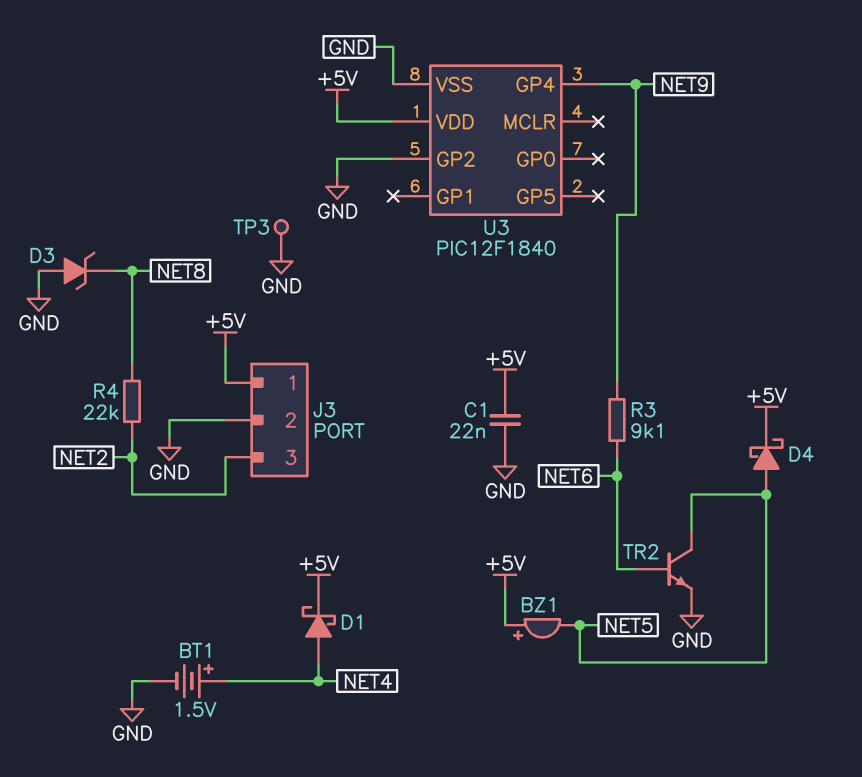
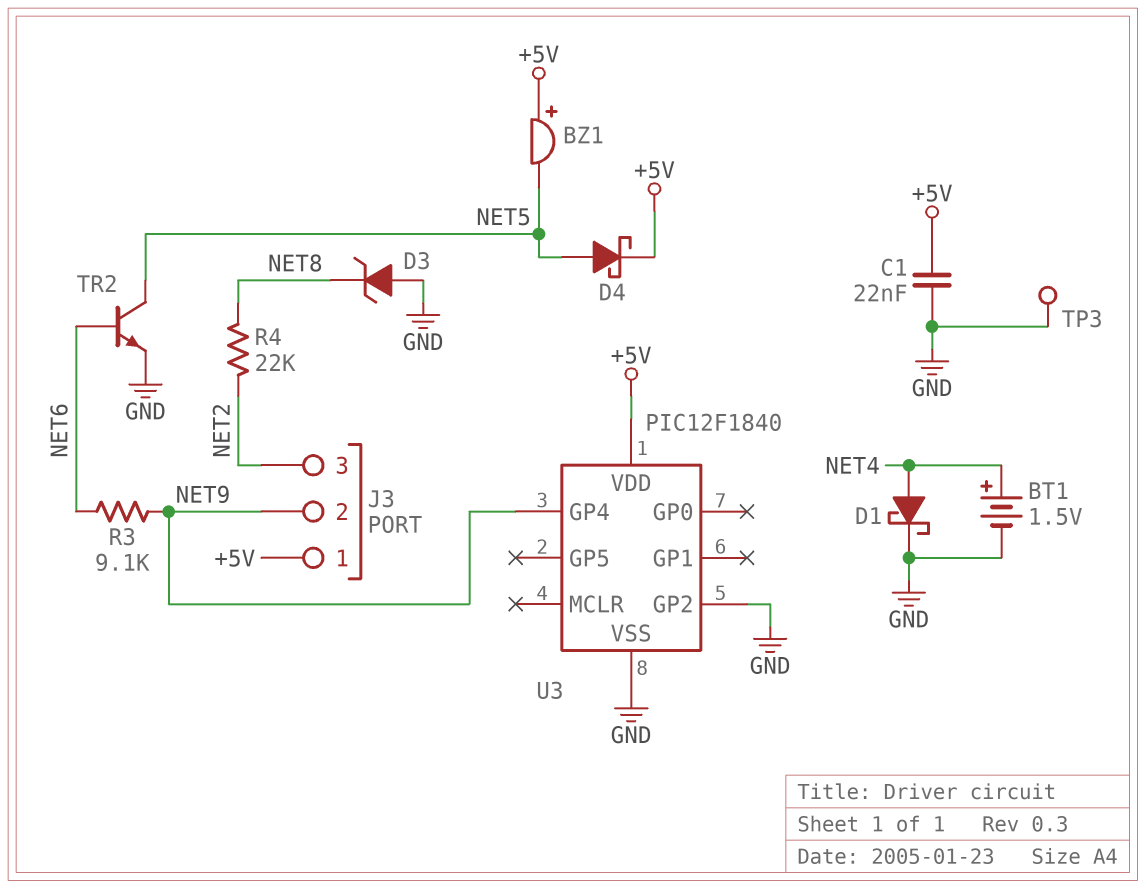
D1: schottky (A NET4, K +5V) -> schottky (A NET4, K GND)
J3 pin 2: GND -> NET9

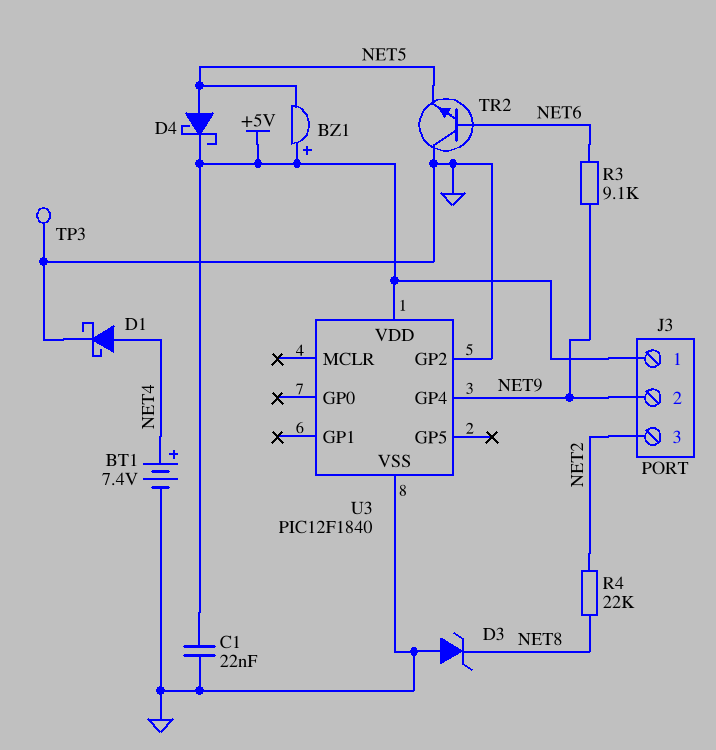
BT1: 1.5V (plus NET4, minus GND) -> 7.4V (plus NET4, minus GND)
TR2: NPN (B NET6, C NET5, E GND) -> NPN (B NET6, C GND, E NET5)

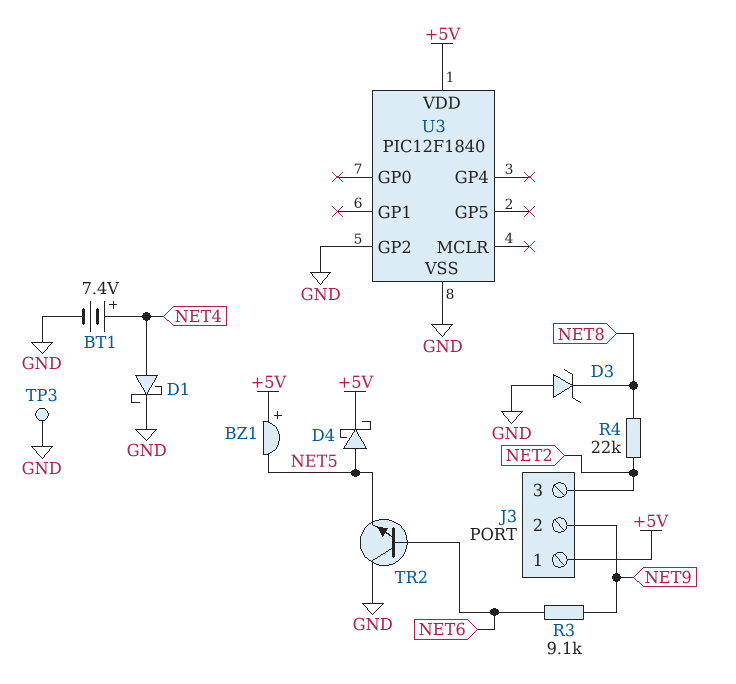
C1: 22nF (+5V, GND) -> none
U3 pin GP4: NET9 -> none

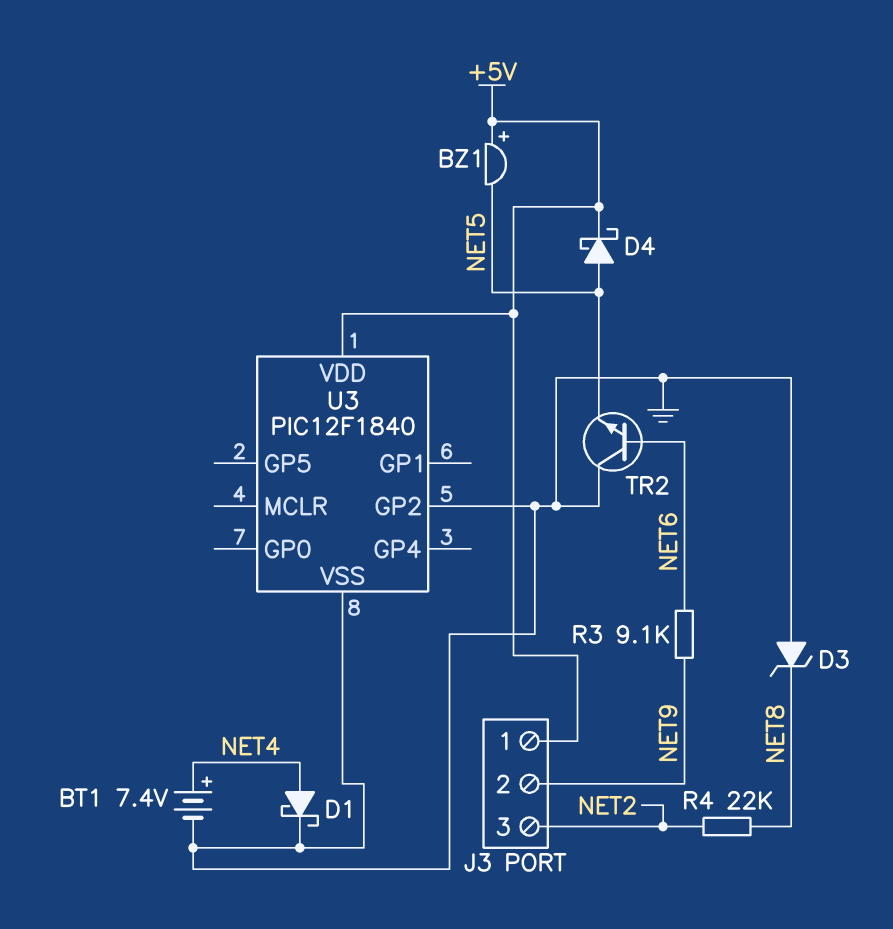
TP3: test point (GND) -> none

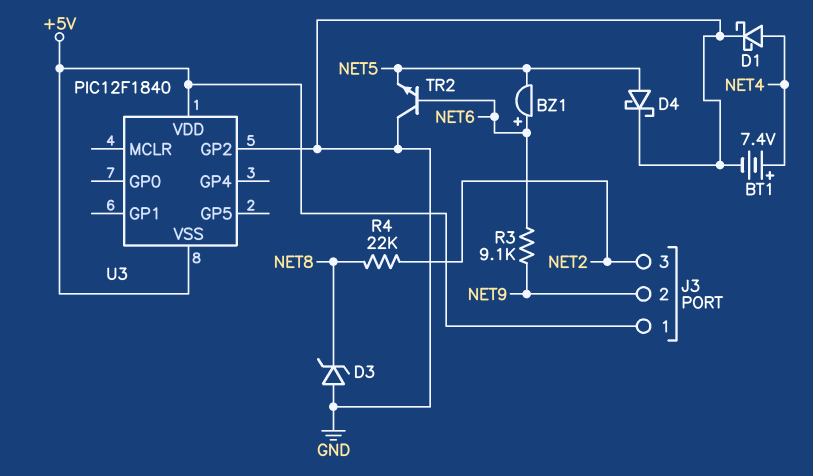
BZ1: buzzer (plus +5V, minus NET5) -> buzzer (plus NET6, minus NET5)
D4: schottky (A NET5, K +5V) -> schottky (A NET5, K GND)
U3 pin VSS: GND -> +5V

